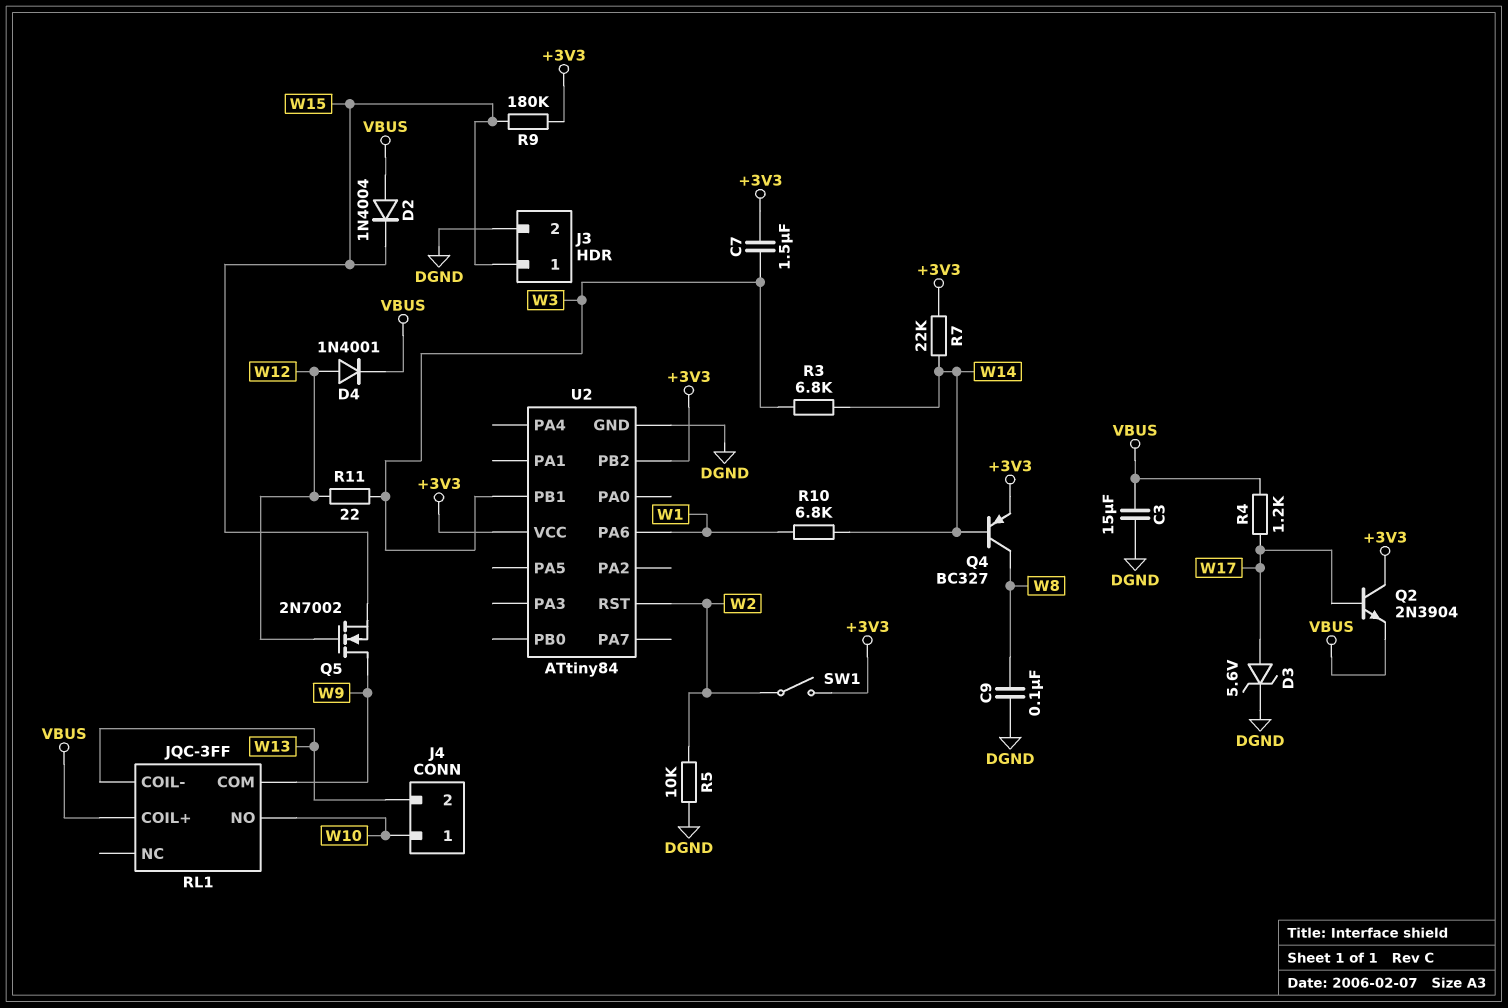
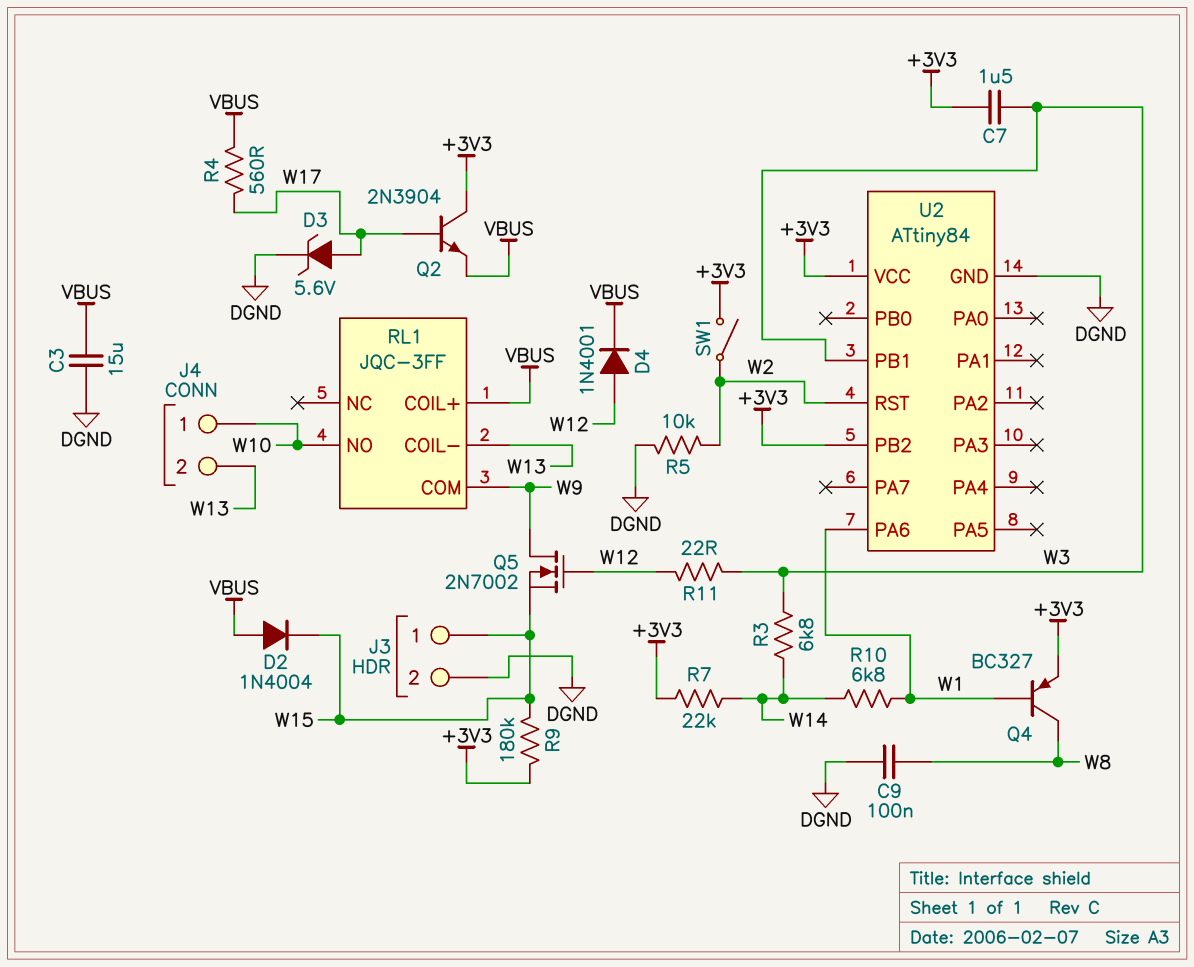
Q4: PNP BC327 (B W14, C W8, E +3V3) -> PNP BC327 (B W1, C W8, E +3V3)
R4: 1.2k (VBUS, W17) -> 560 (VBUS, W17)

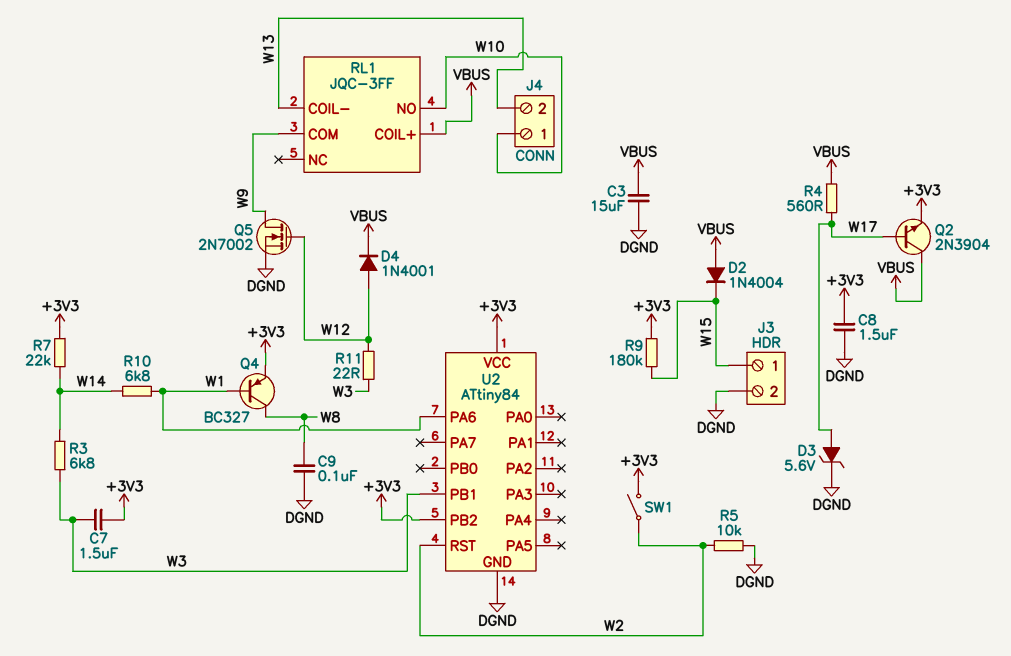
C8: none -> 1.5uF (+3V3, DGND)
Q2: NPN 2N3904 (B W17, C +3V3, E VBUS) -> NPN 2N3904 (B W17, C VBUS, E +3V3)
Q5: NMOS 2N7002 (G W12, D W9, S W15) -> NMOS 2N7002 (G W12, D W9, S DGND)

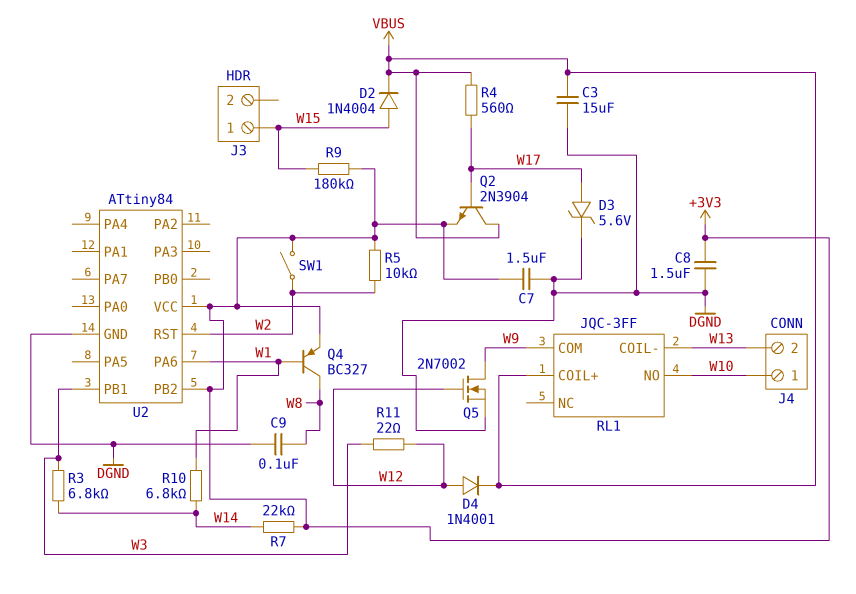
C7: 1.5uF (+3V3, W3) -> 1.5uF (+3V3, DGND)
D2: diode 1N4004 (A VBUS, K W15) -> diode 1N4004 (A W15, K VBUS)
J3 pin 2: DGND -> none
R5: 10k (DGND, W2) -> 10k (+3V3, W2)

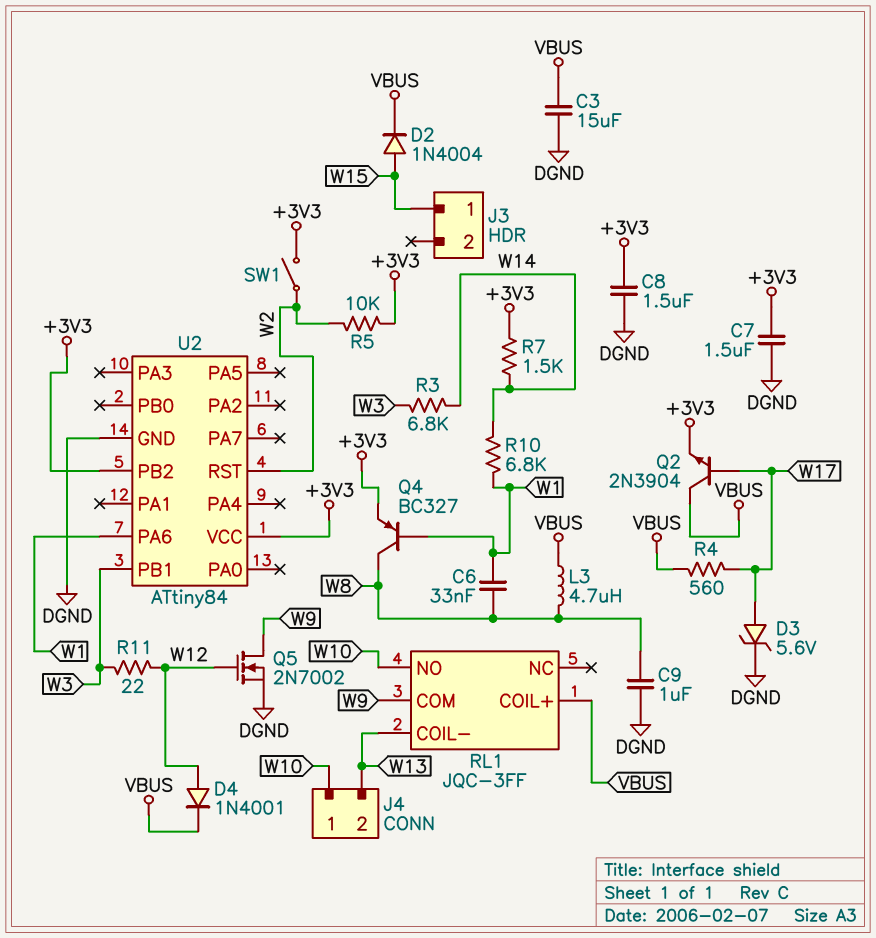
C6: none -> 33nF (W1, W8)
C9: 100nF (DGND, W8) -> 1uF (DGND, W8)
L3: none -> 4.7uH (VBUS, W8)
R7: 22k (+3V3, W14) -> 1.5k (+3V3, W14)
R9: 180k (+3V3, W15) -> none

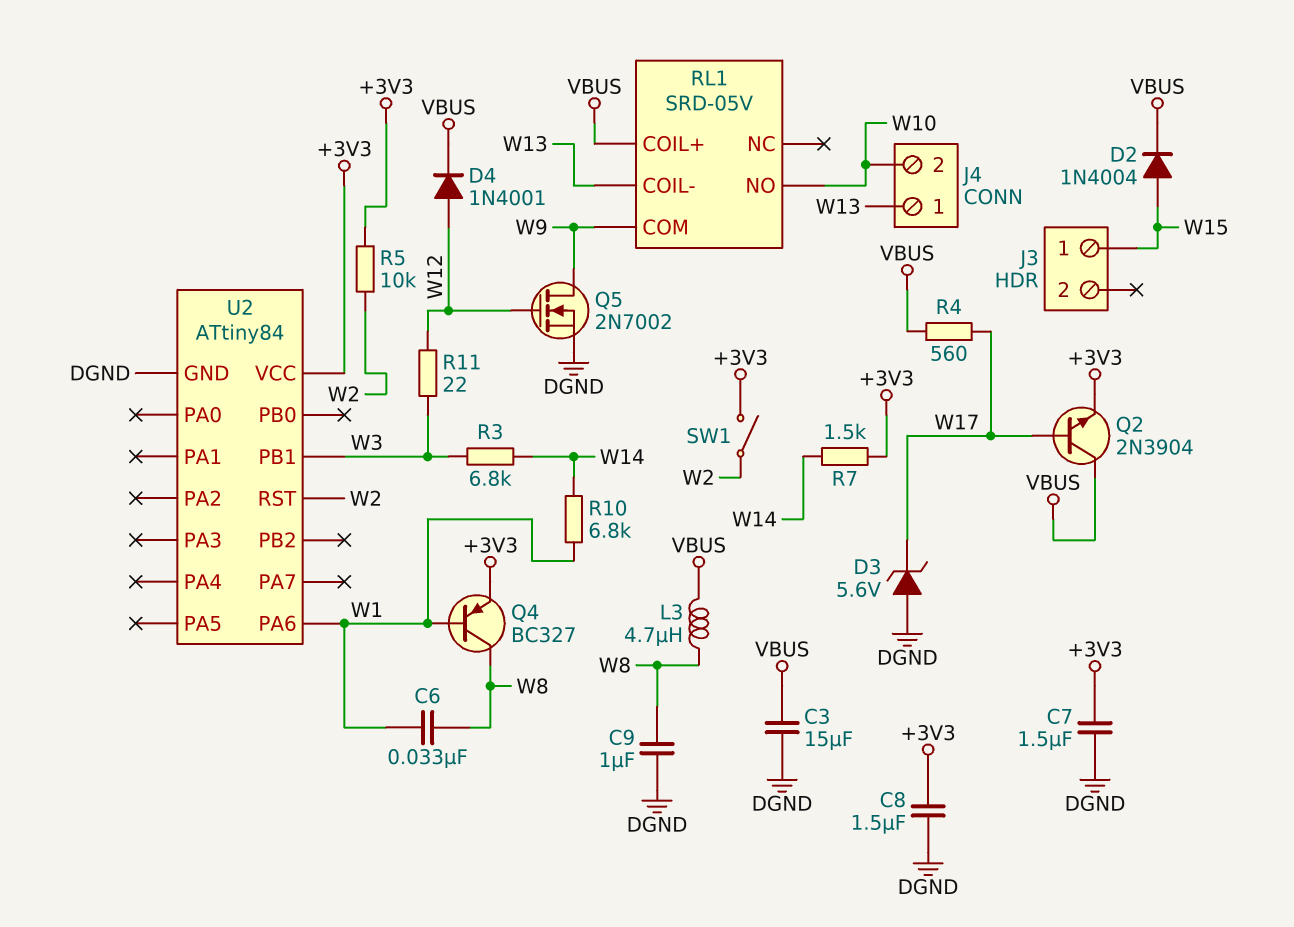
D3: zener 5.6V (A W17, K DGND) -> zener 5.6V (A DGND, K W17)
J4 pin 1: W10 -> W13
J4 pin 2: W13 -> W10
RL1: JQC-3FF -> SRD-05V
U2 pin PB2: +3V3 -> none

